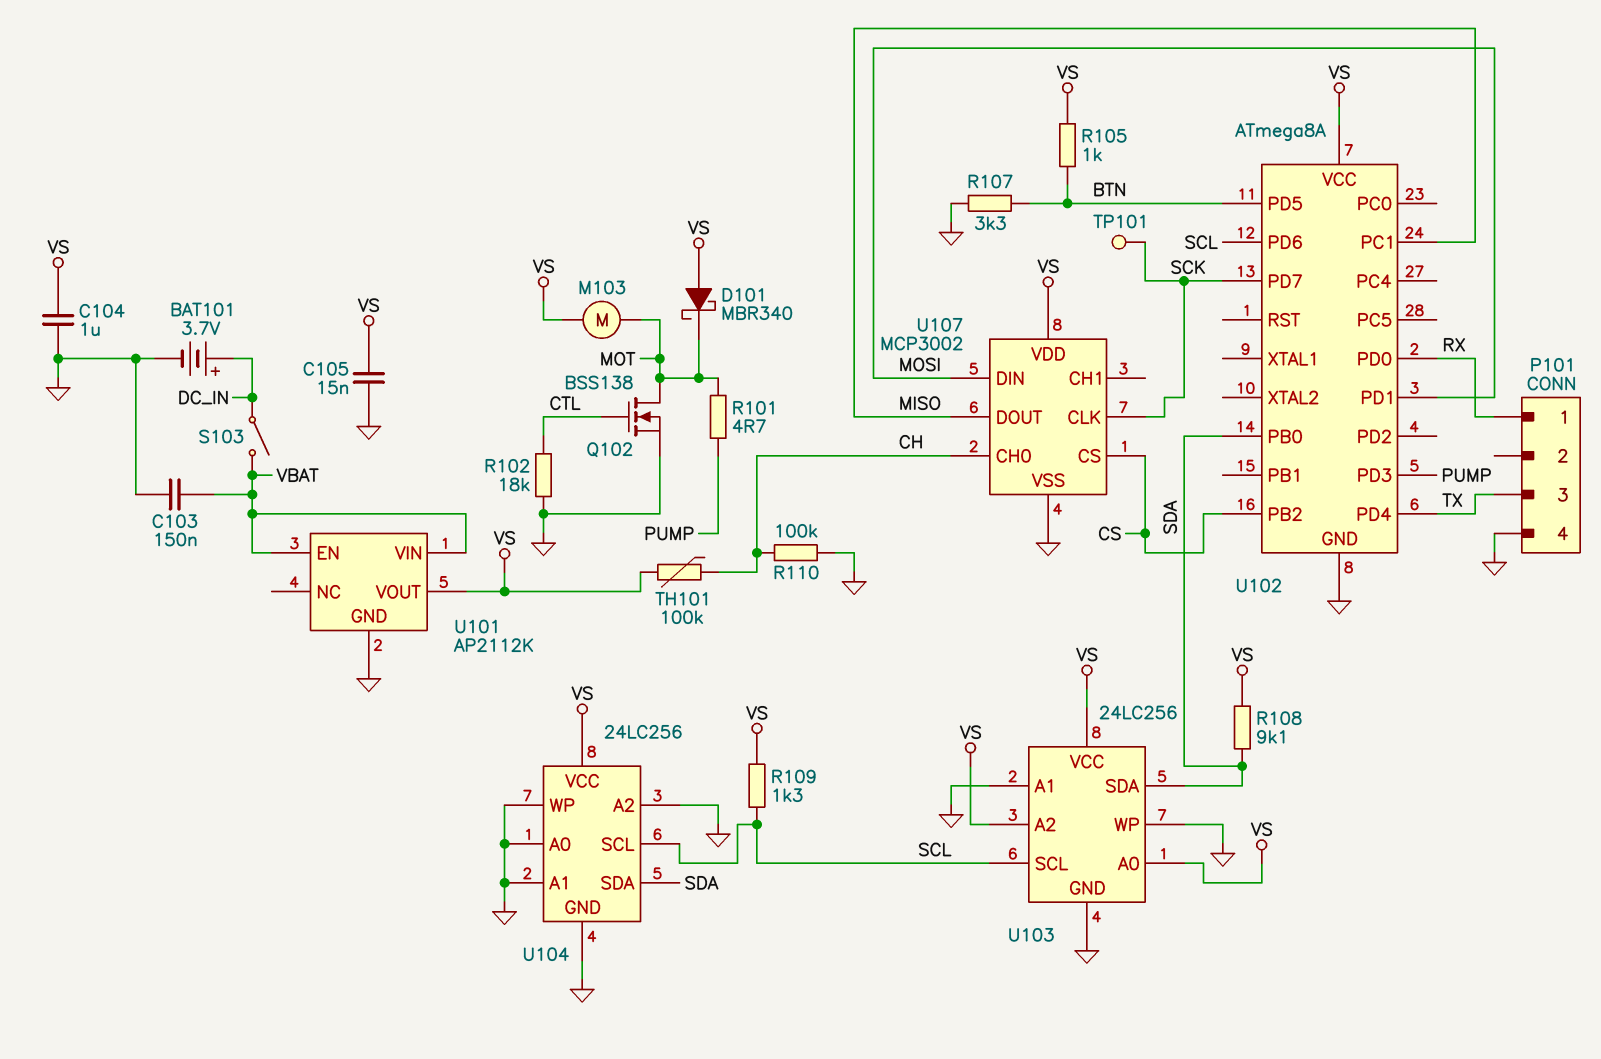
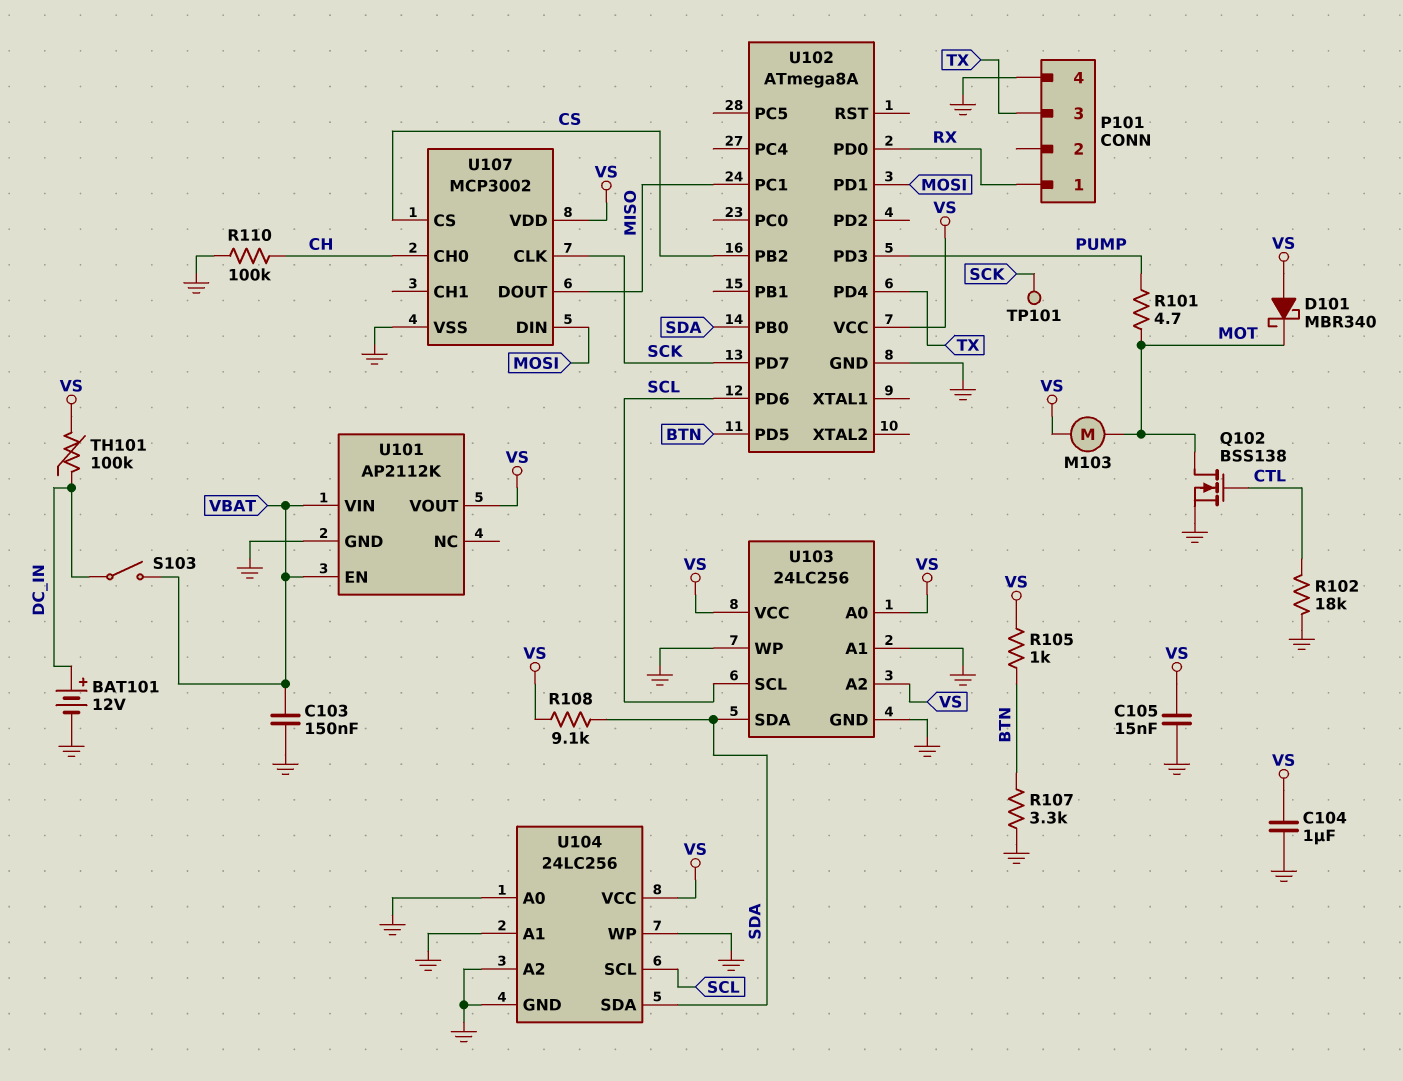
BAT101: 3.7V (plus DC_IN, minus GND) -> 12V (plus DC_IN, minus GND)
R109: 1.3k (SCL, VS) -> none
TH101: 100k (CH, VS) -> 100k (DC_IN, VS)

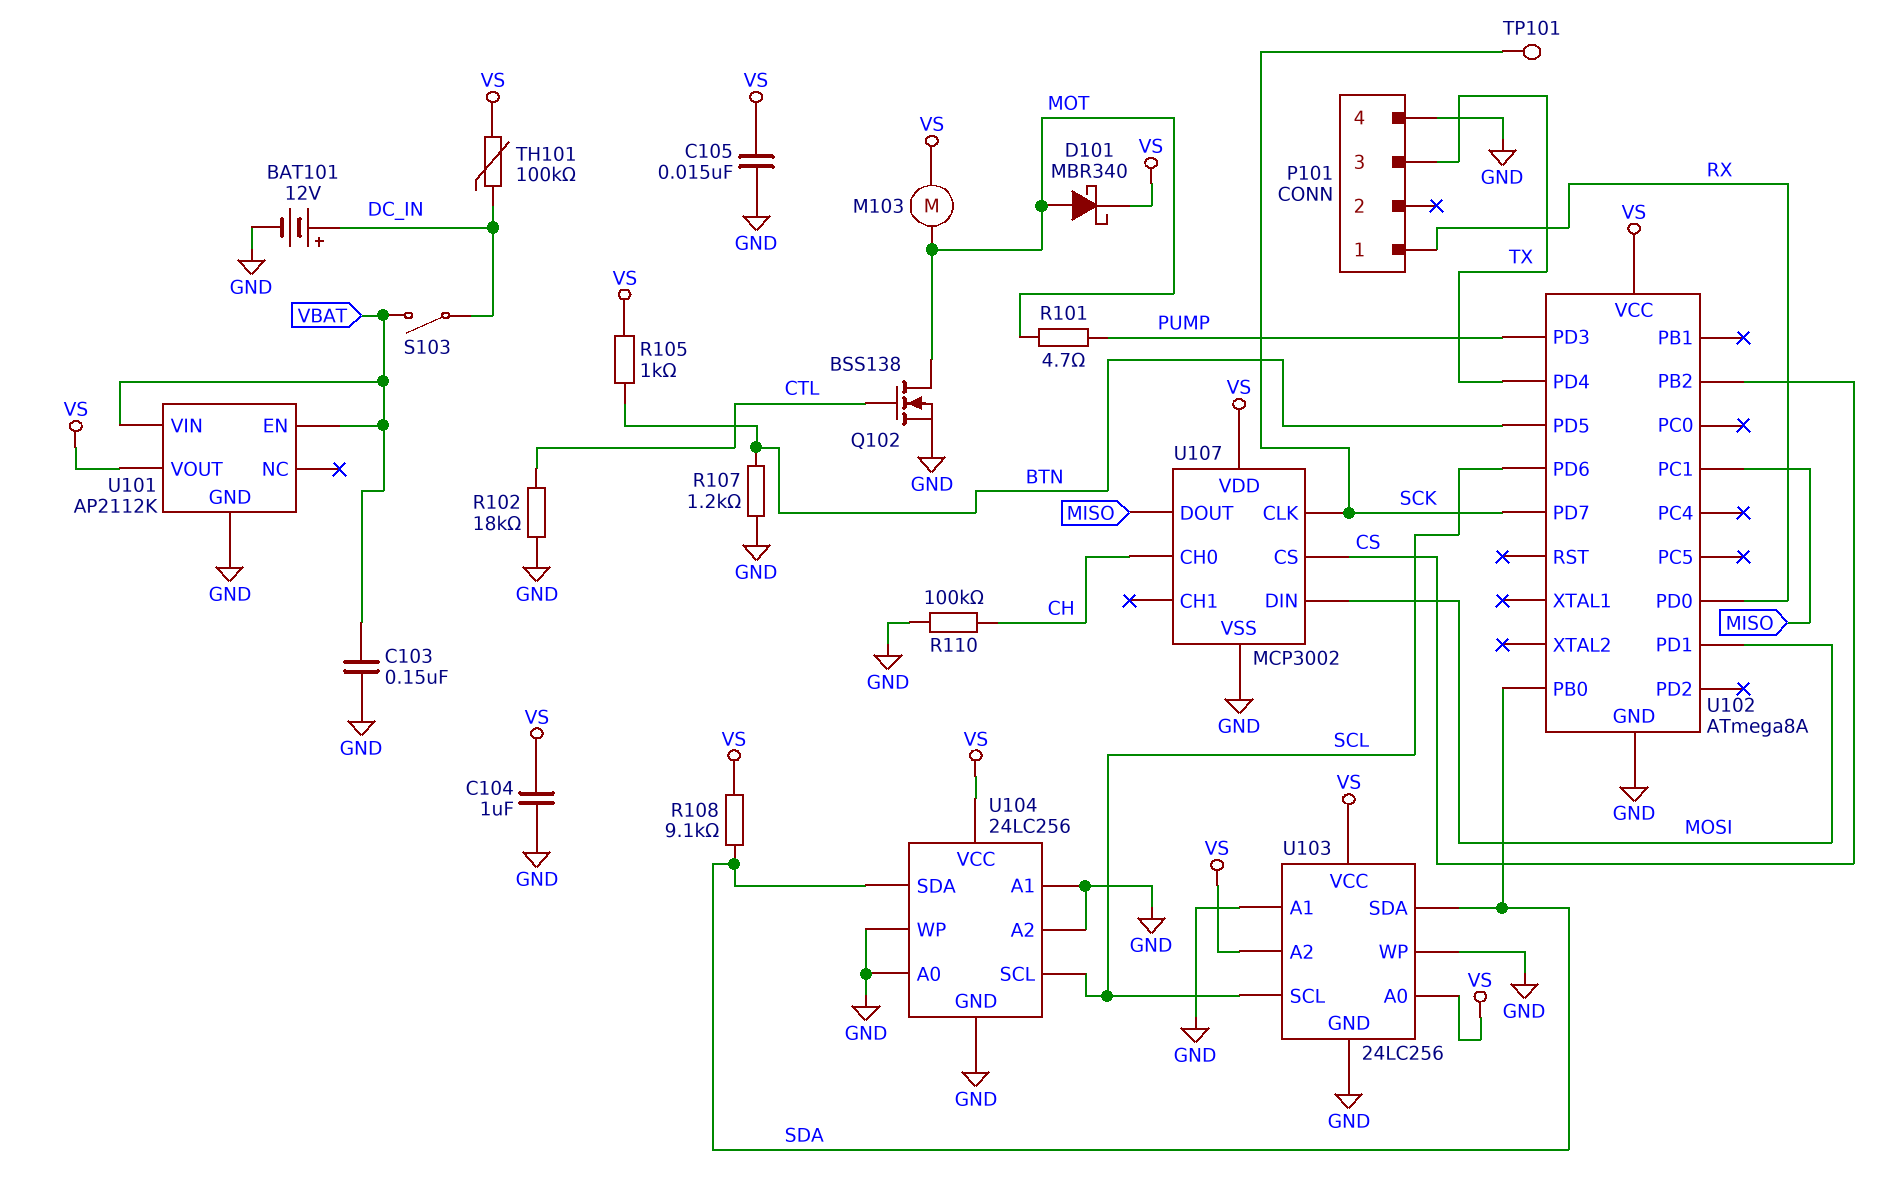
D101: schottky MBR340 (A VS, K MOT) -> schottky MBR340 (A MOT, K VS)
R107: 3.3k (BTN, GND) -> 1.2k (BTN, GND)

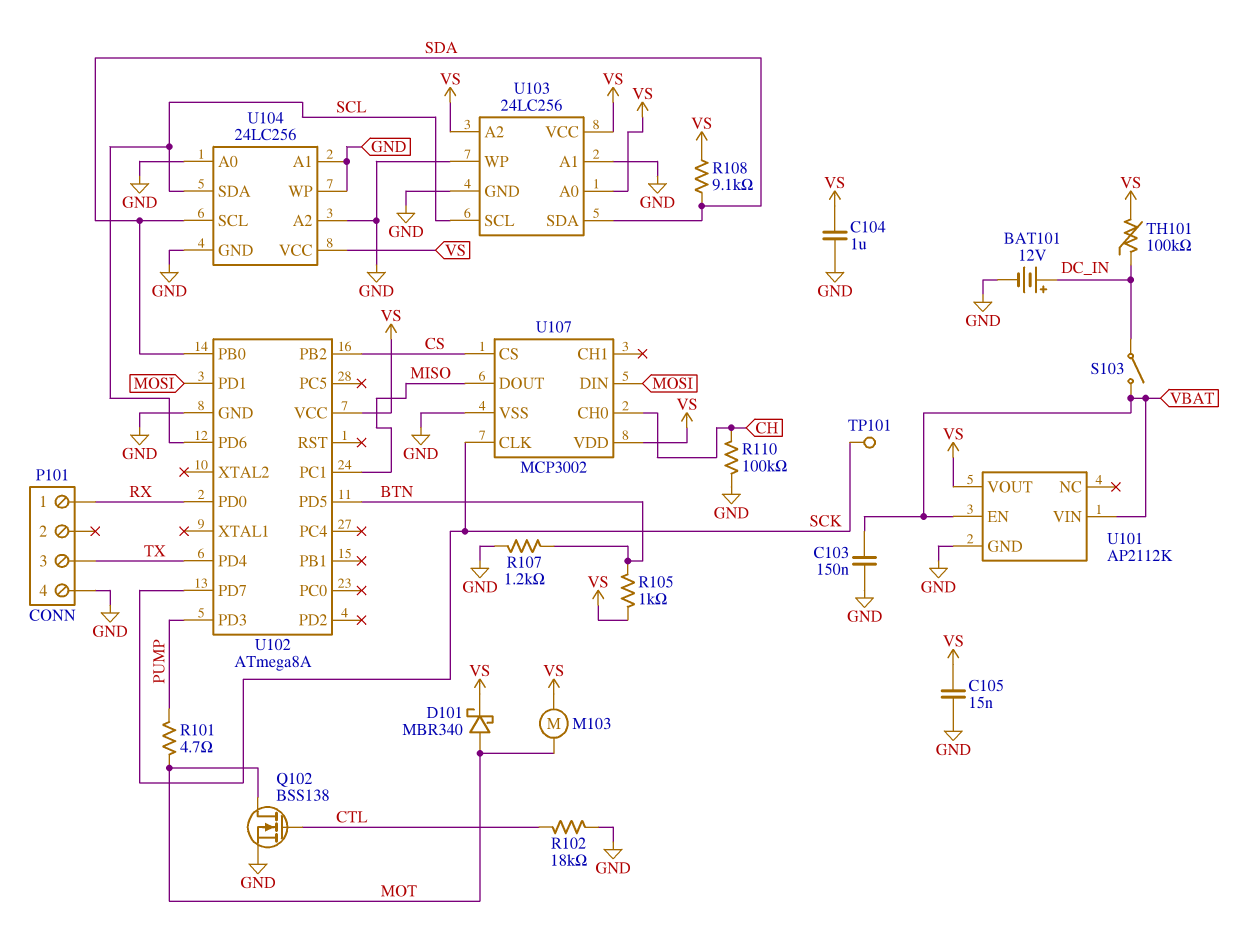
U104 pin SCL: SCL -> SDA
U104 pin SDA: SDA -> SCL

